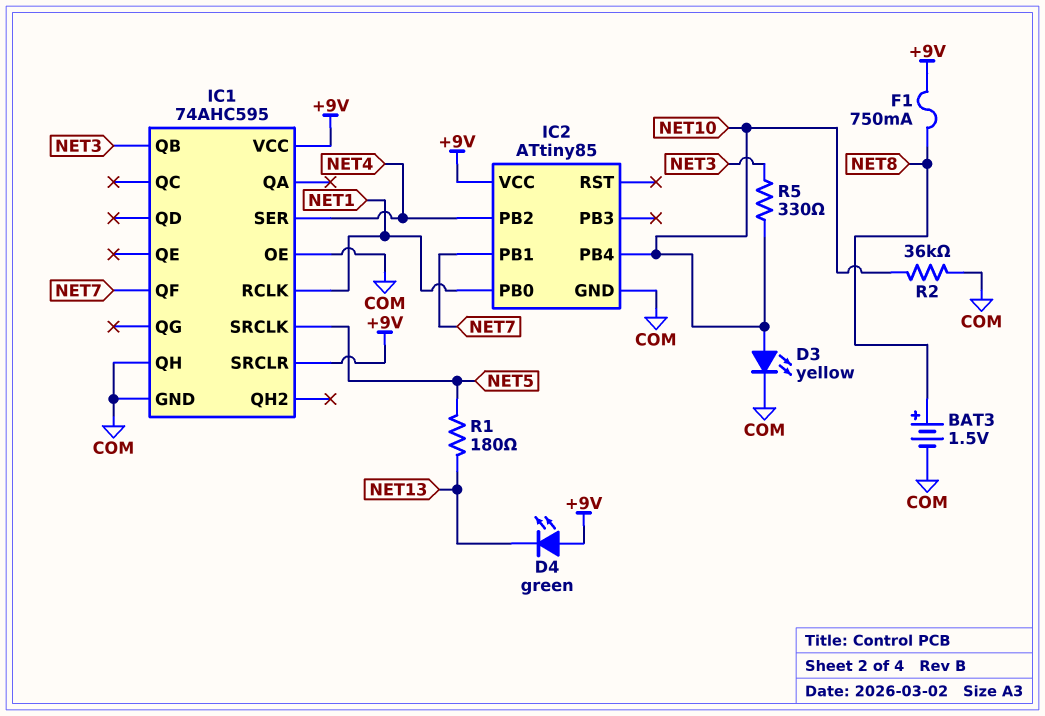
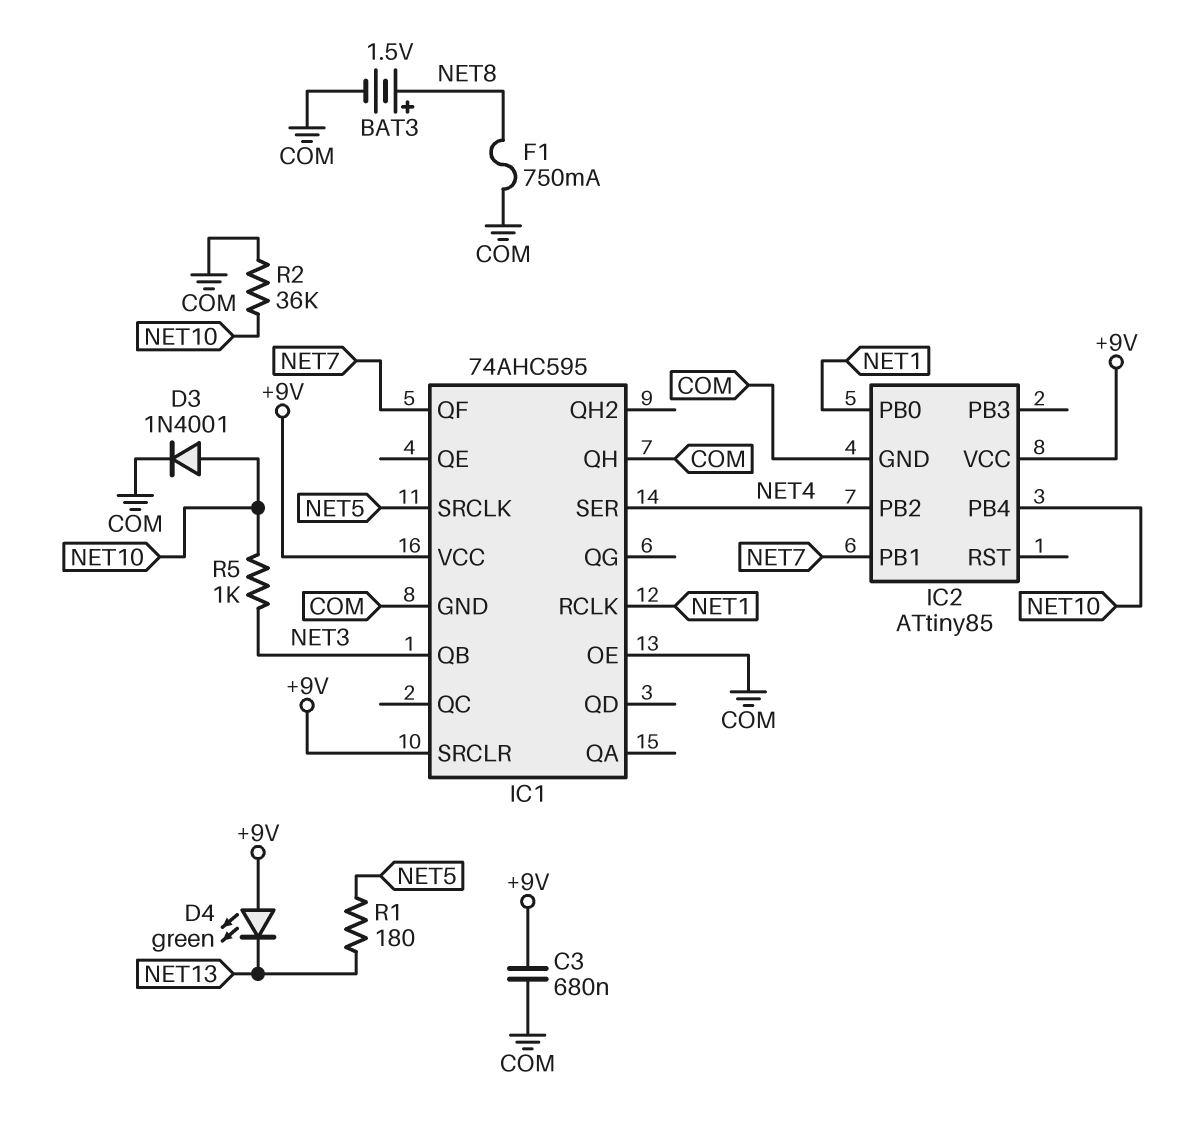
C3: none -> 680nF (+9V, COM)
D3: LED yellow (A NET10, K COM) -> diode 1N4001 (A NET10, K COM)
F1: 750mA (+9V, NET8) -> 750mA (COM, NET8)
R5: 330 (NET3, NET10) -> 1k (NET3, NET10)

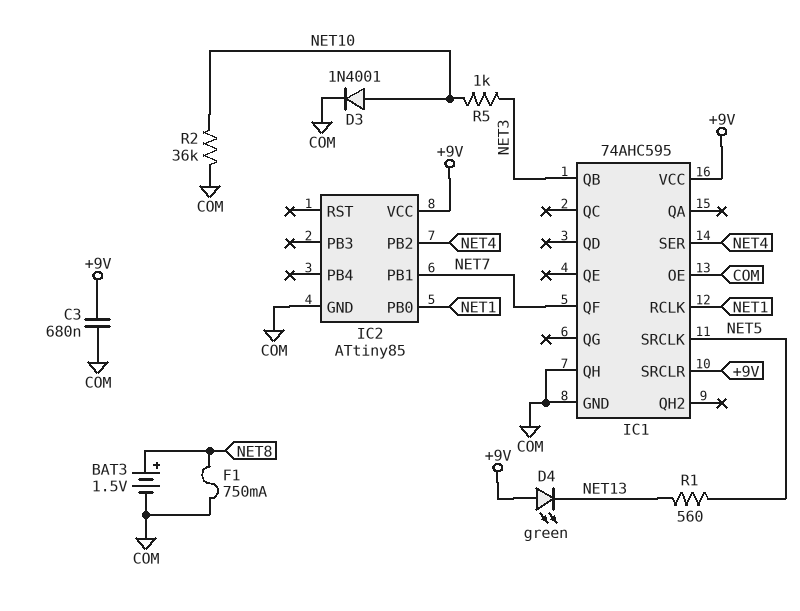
IC2 pin PB4: NET10 -> none
R1: 180 (NET5, NET13) -> 560 (NET5, NET13)

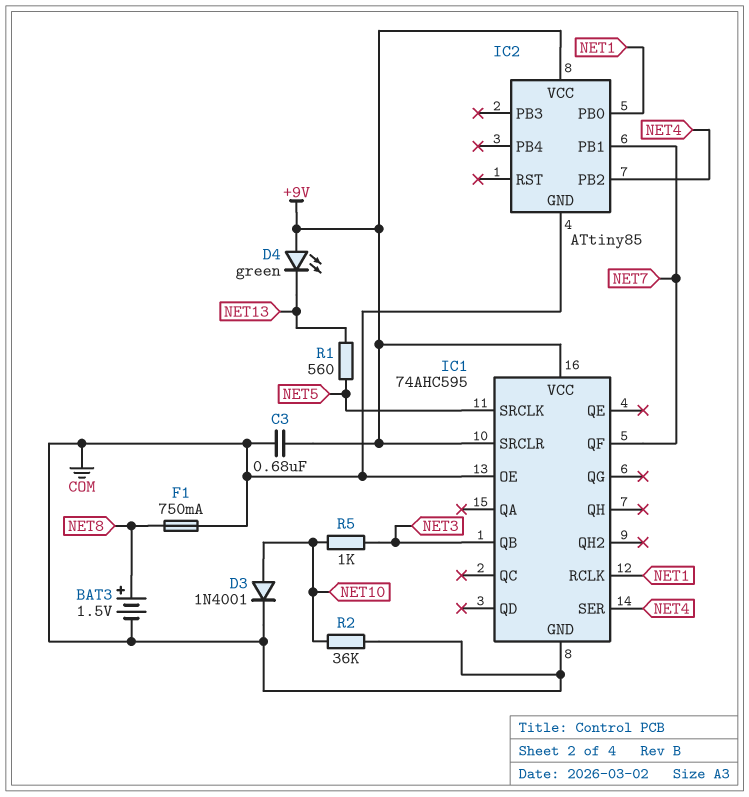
IC1 pin QH: COM -> none

